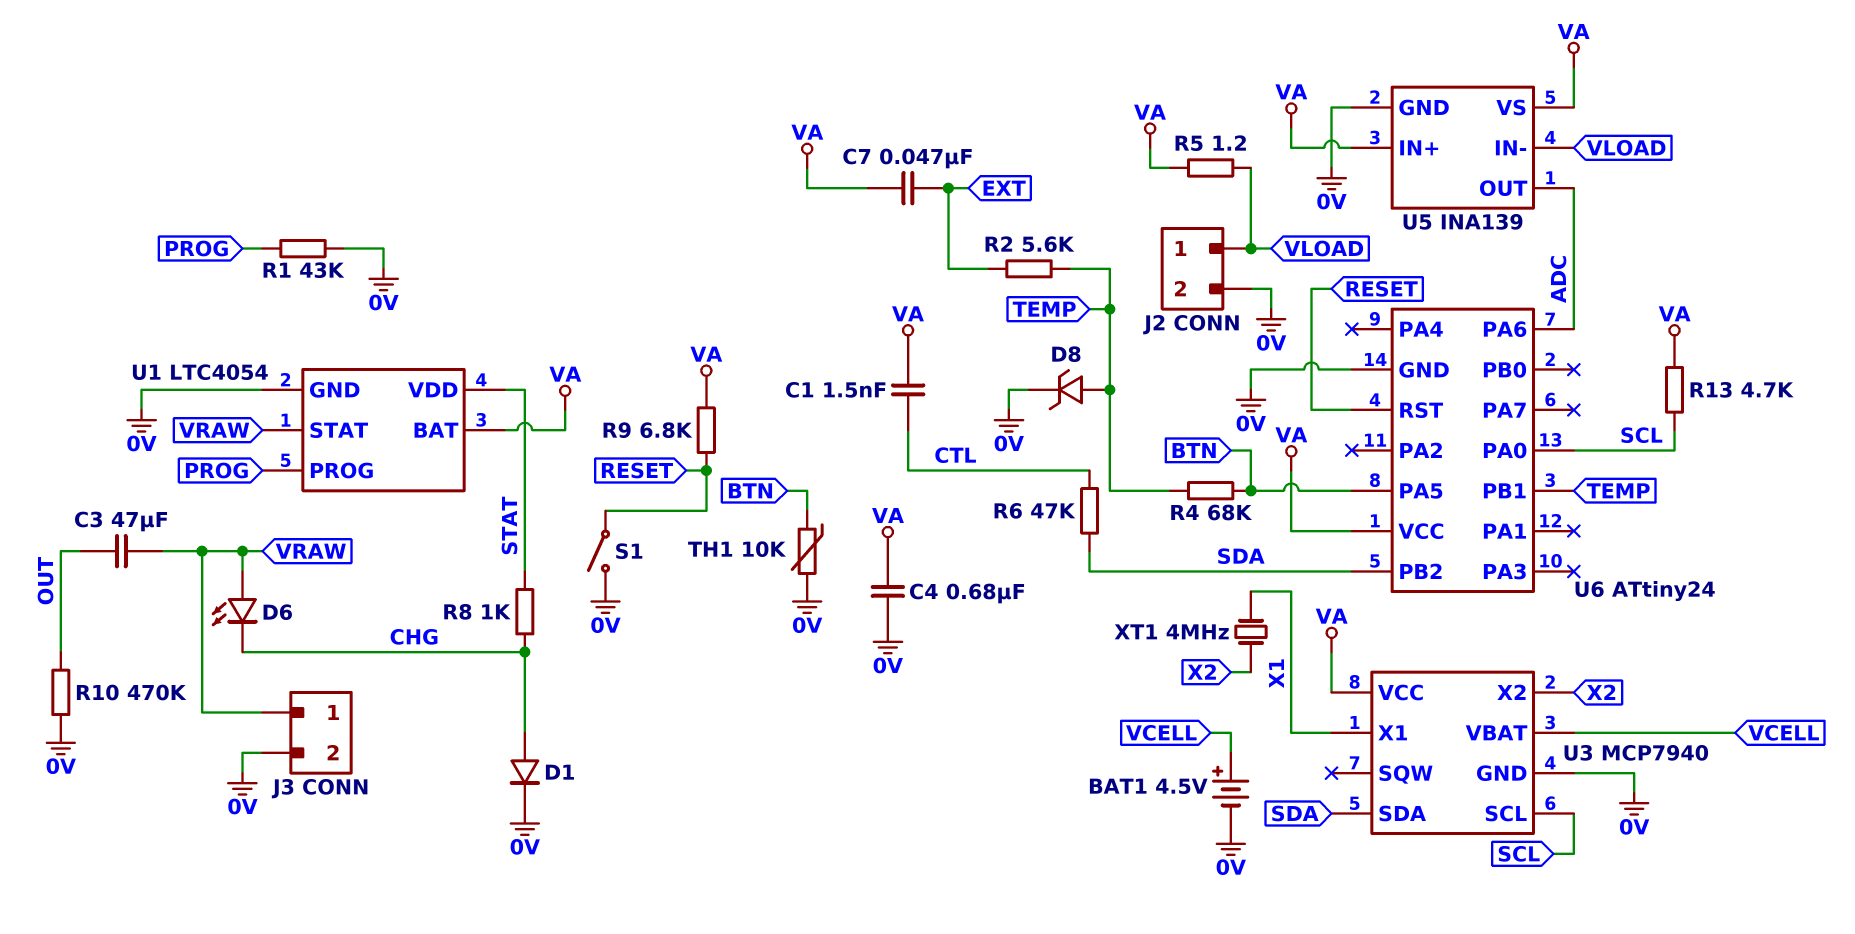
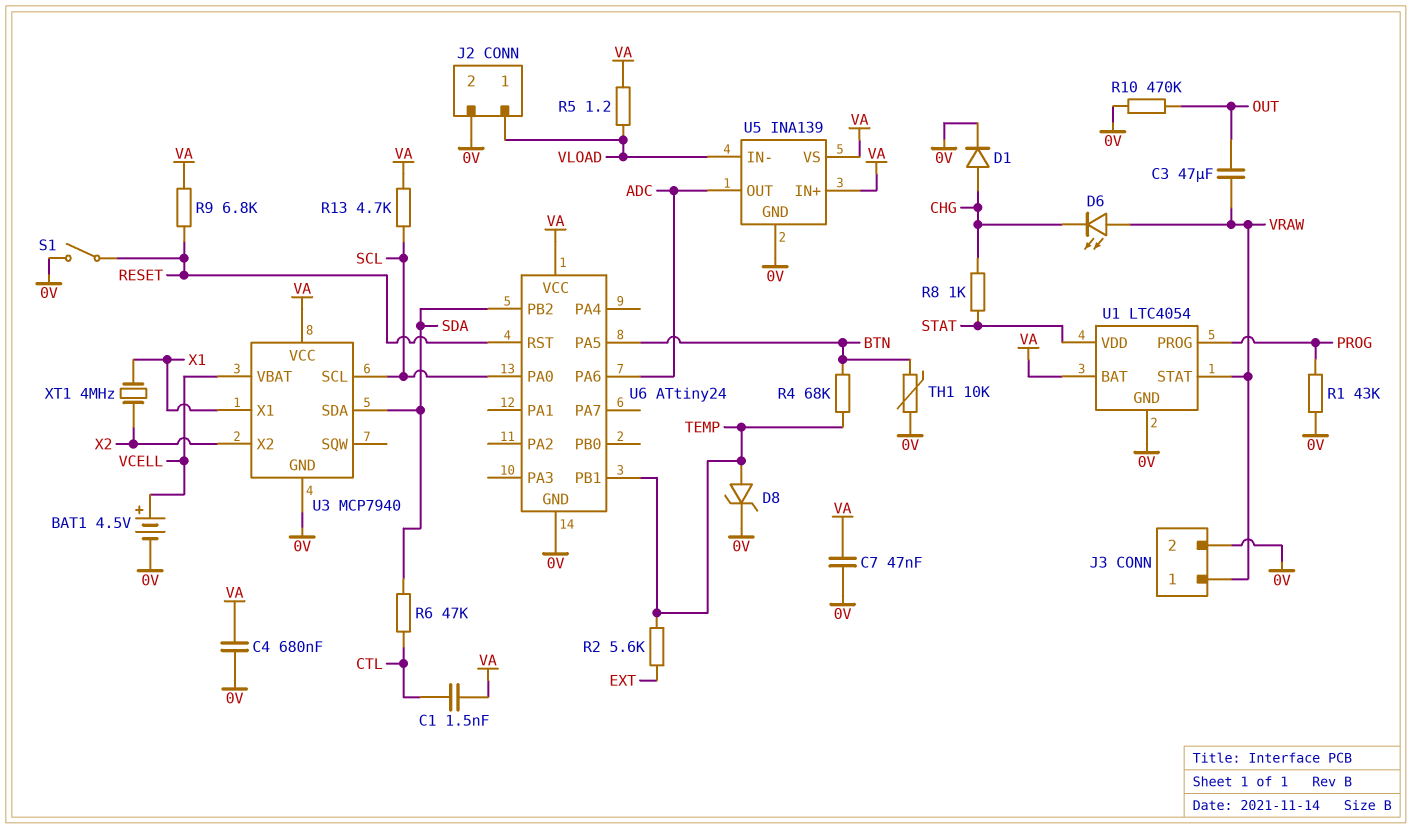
C7: 47nF (EXT, VA) -> 47nF (0V, VA)

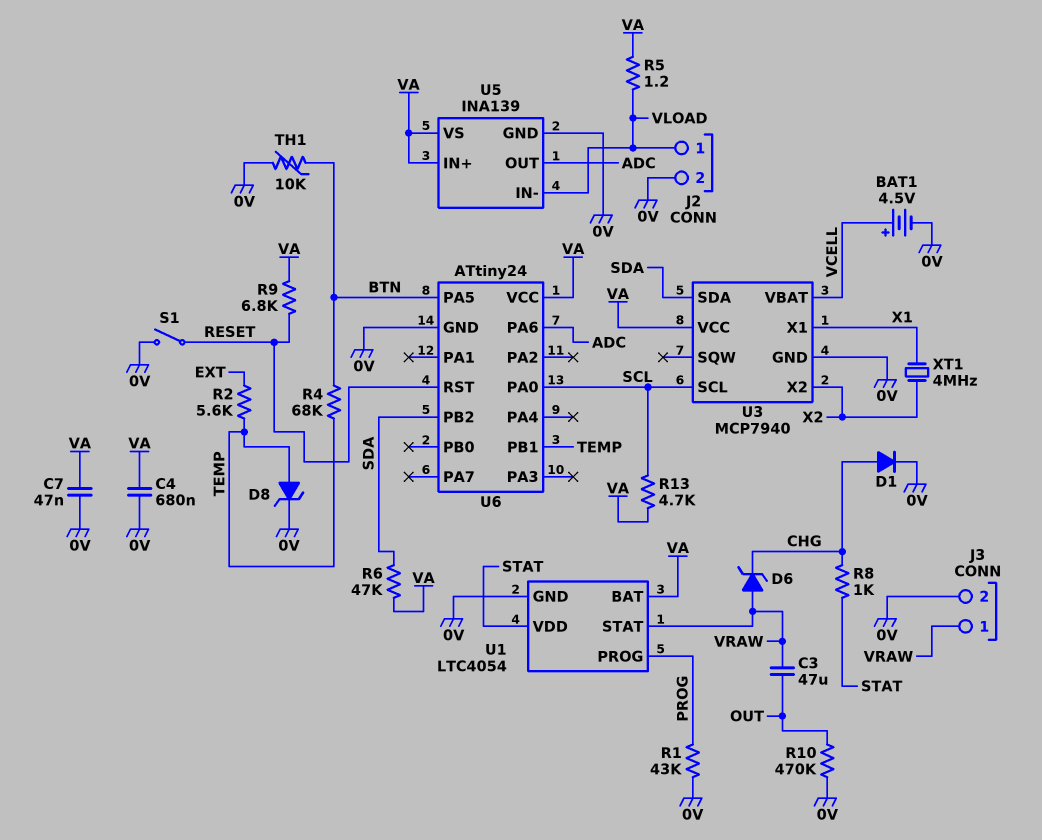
C1: 1.5nF (CTL, VA) -> none
D6: LED (A VRAW, K CHG) -> zener (A VRAW, K CHG)
R6: 47k (CTL, SDA) -> 47k (SDA, VA)

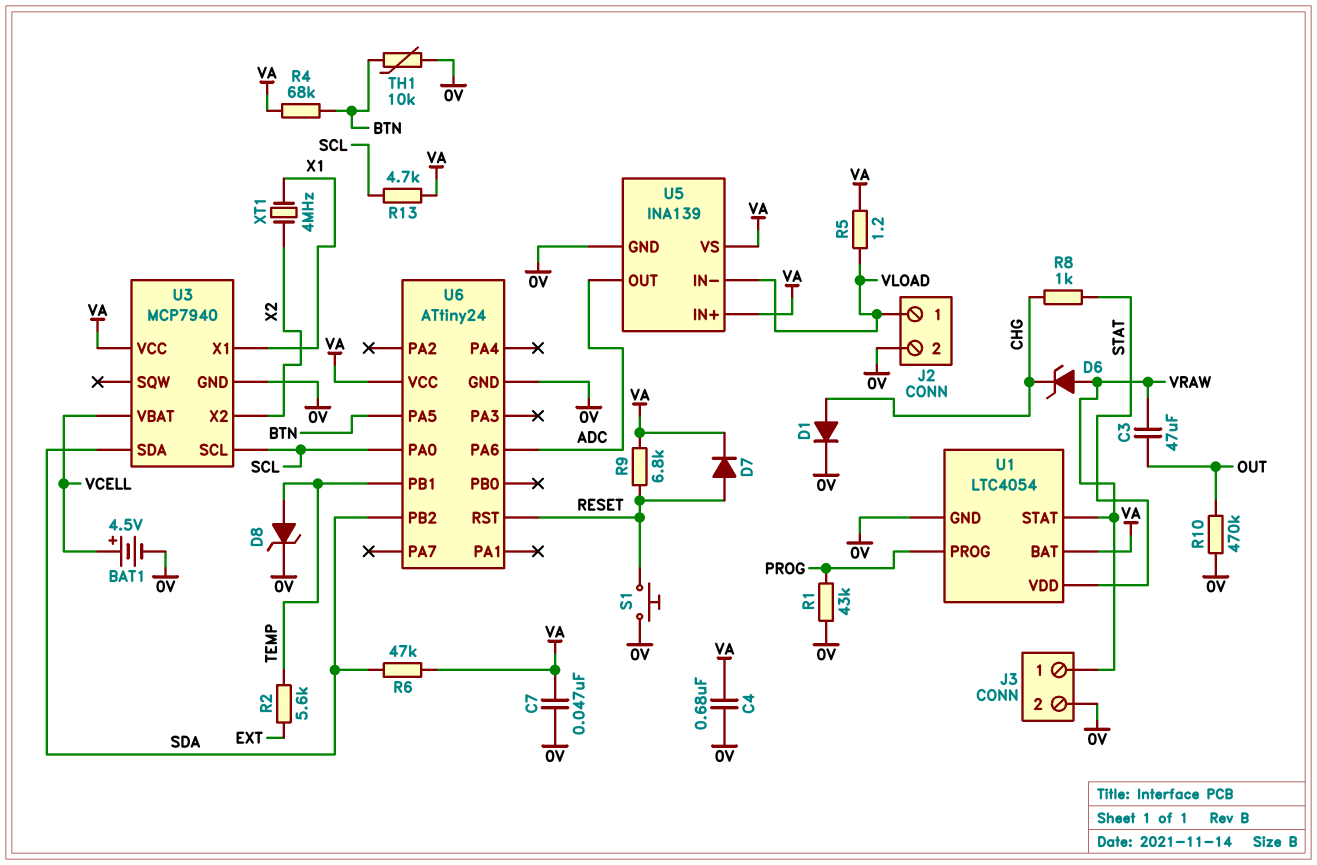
D7: none -> diode (A RESET, K VA)
R4: 68k (BTN, TEMP) -> 68k (BTN, VA)
S1: switch (0V, RESET) -> button (0V, RESET)

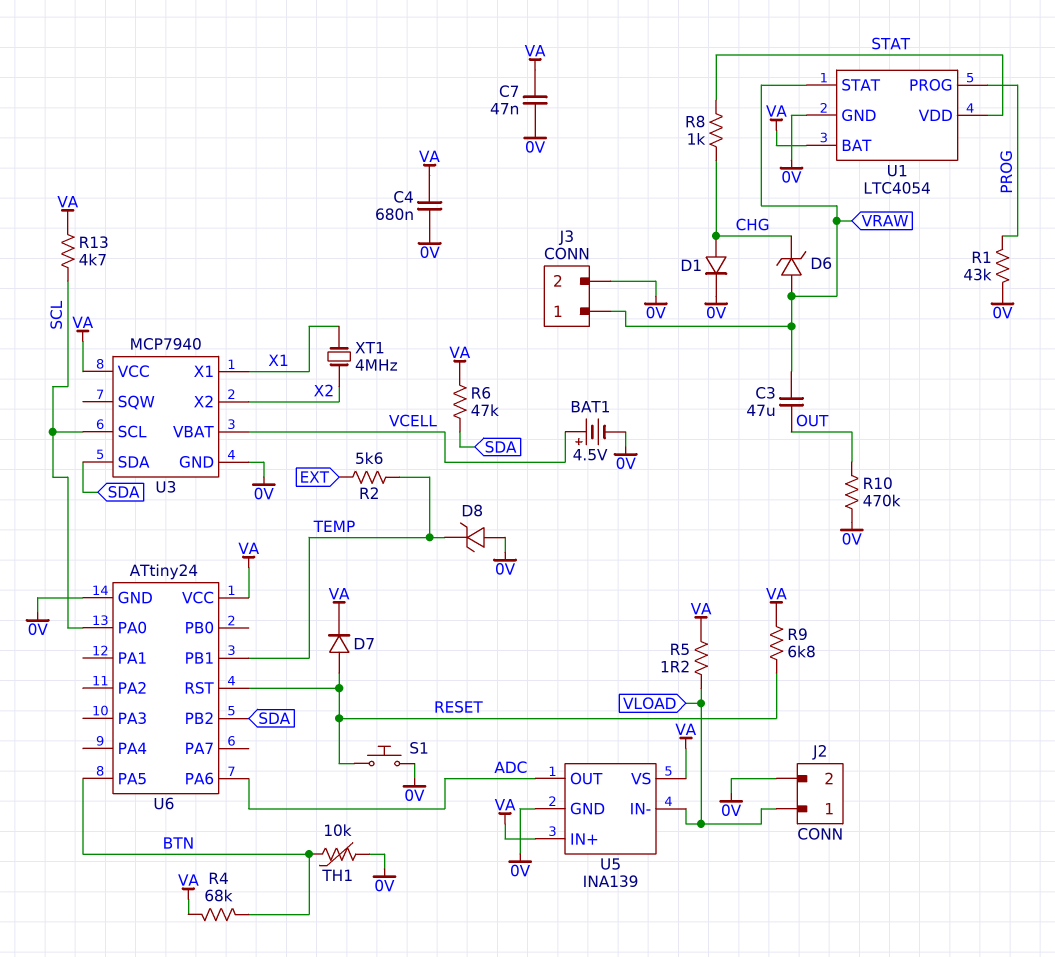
D8: zener (A TEMP, K 0V) -> zener (A 0V, K TEMP)

